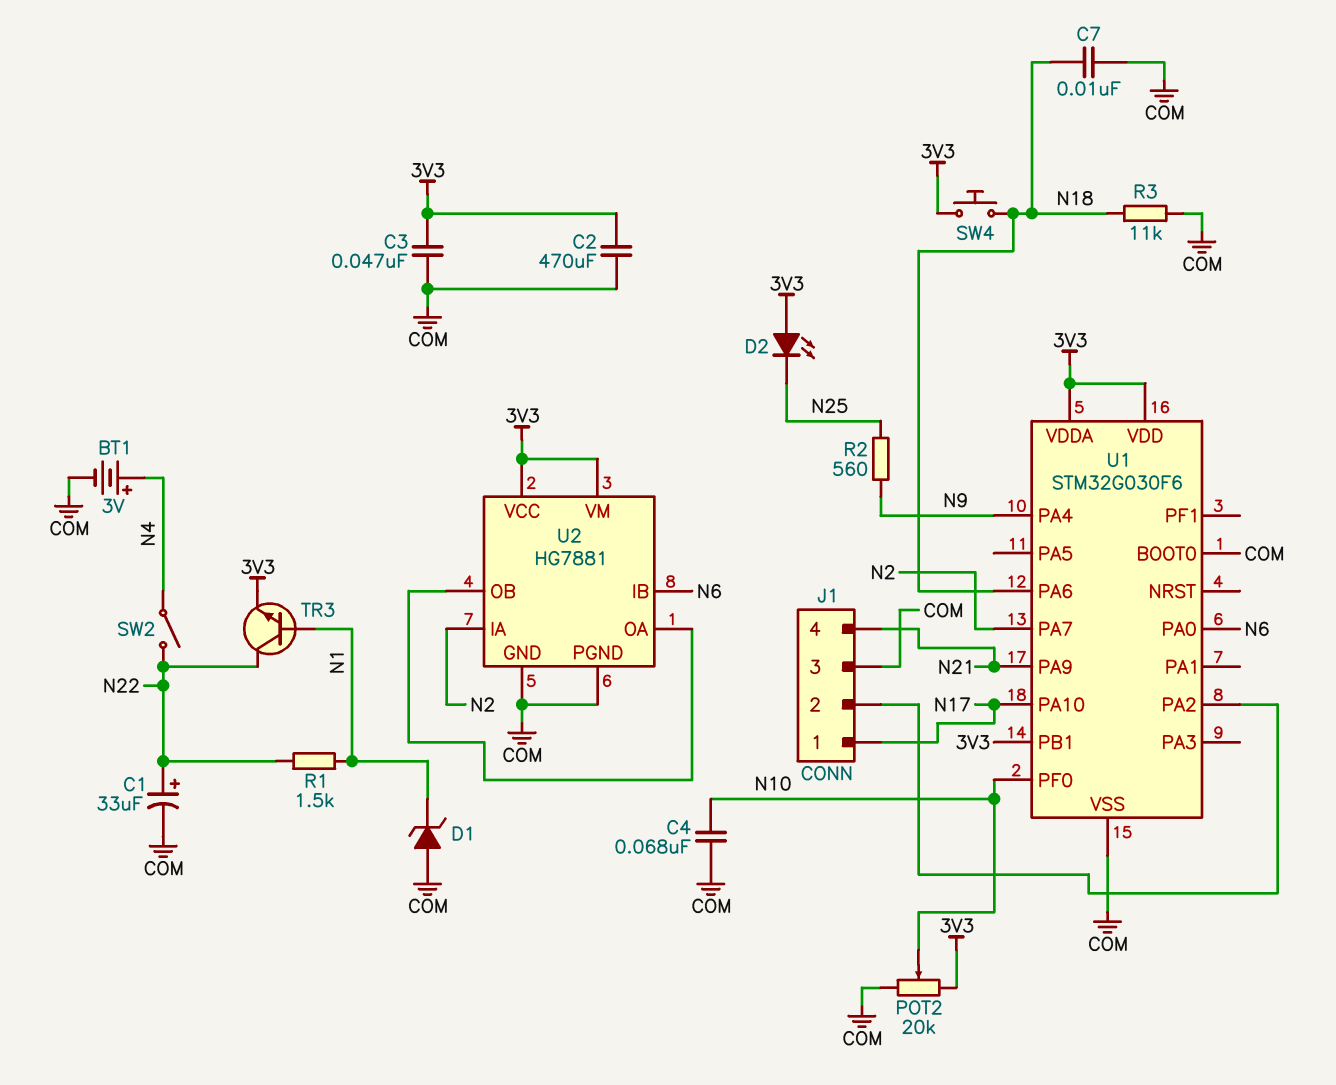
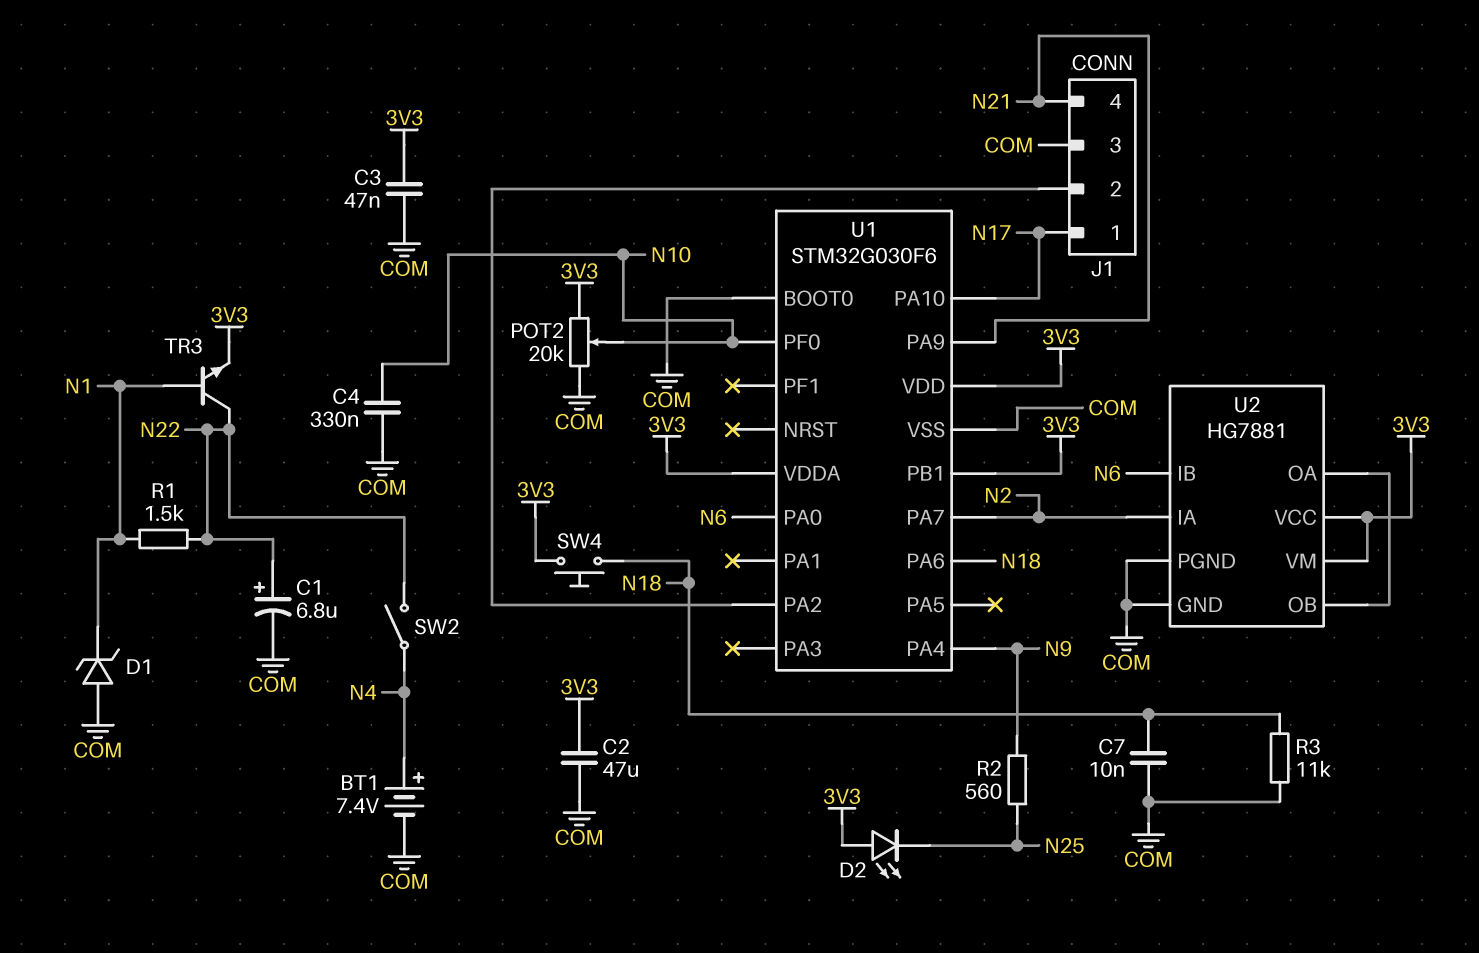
BT1: 3V (plus N4, minus COM) -> 7.4V (plus N4, minus COM)
C1: 33uF (plus N22, minus COM) -> 6.8uF (plus N22, minus COM)
C2: 470uF (3V3, COM) -> 47uF (3V3, COM)
C4: 68nF (COM, N10) -> 330nF (COM, N10)

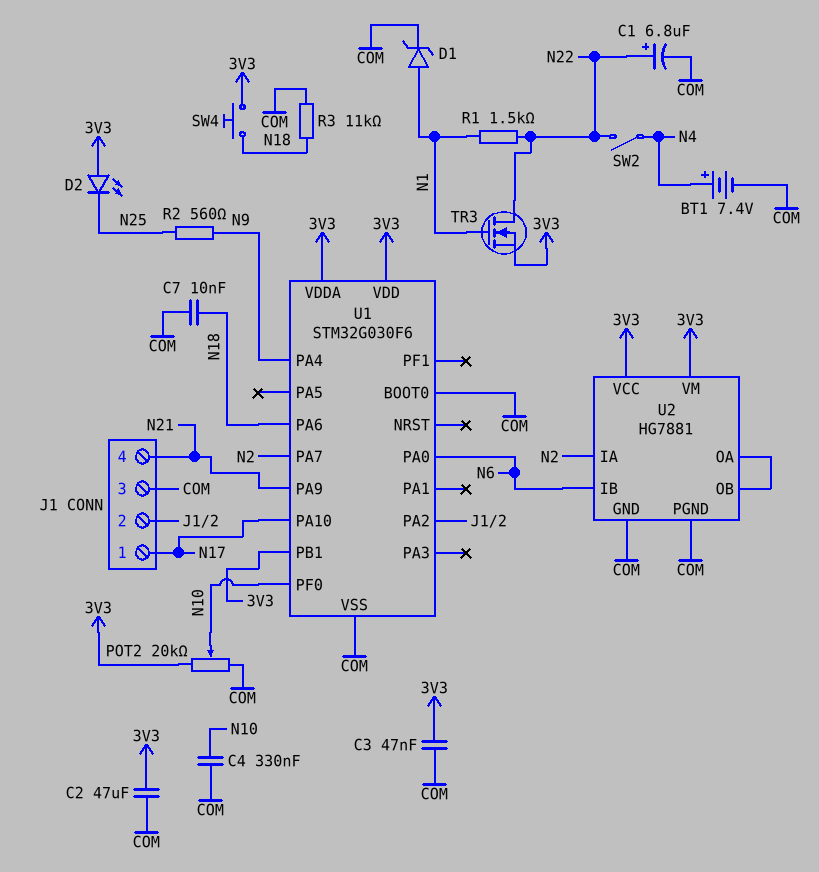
D1: zener (A COM, K N1) -> zener (A N1, K COM)
TR3: NPN (B N1, C N22, E 3V3) -> NMOS (G N1, D N22, S 3V3)

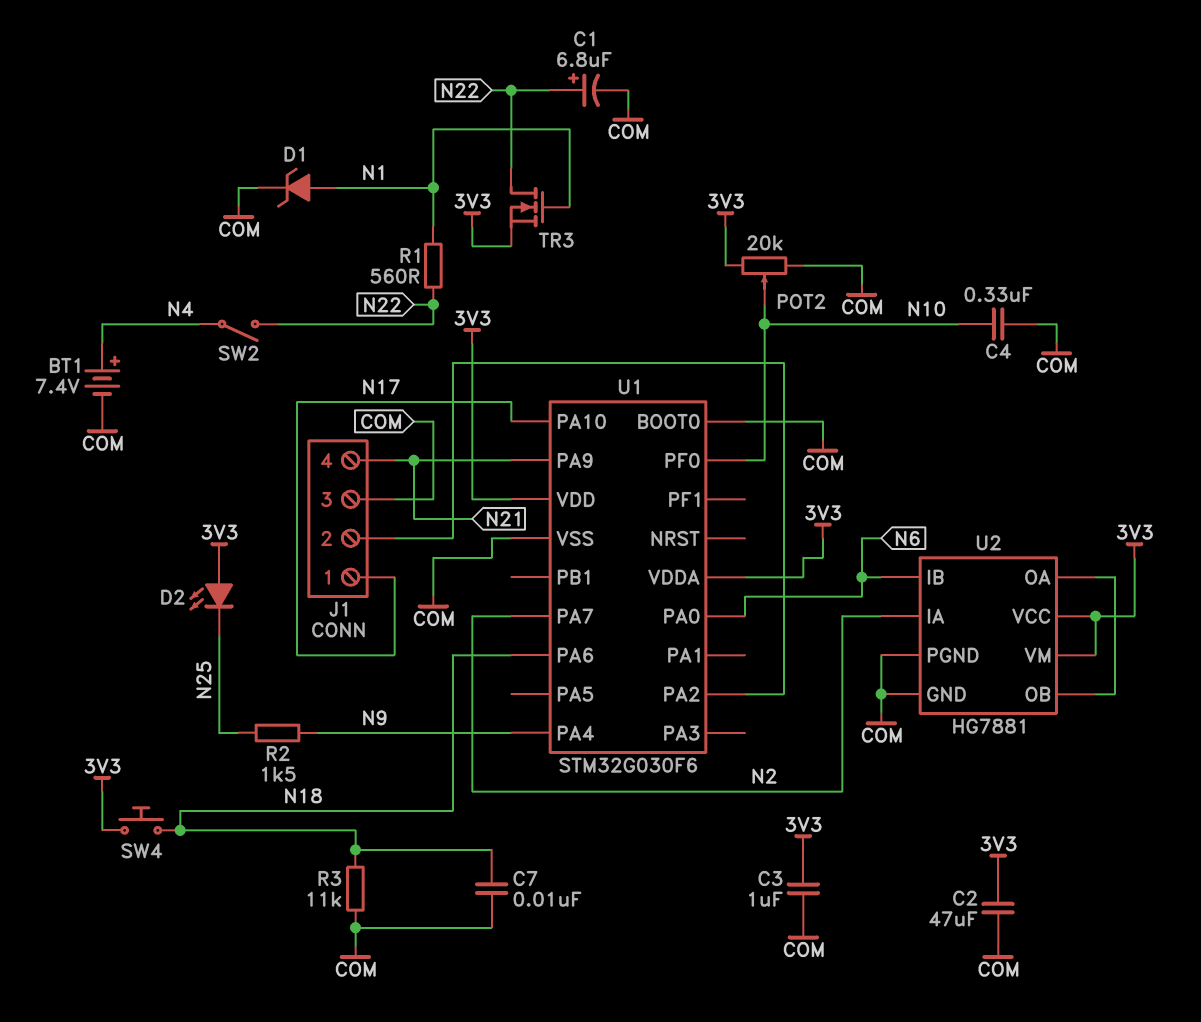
C3: 47nF (3V3, COM) -> 1uF (3V3, COM)
R1: 1.5k (N1, N22) -> 560 (N1, N22)
R2: 560 (N9, N25) -> 1.5k (N9, N25)
U1 pin PB1: 3V3 -> none

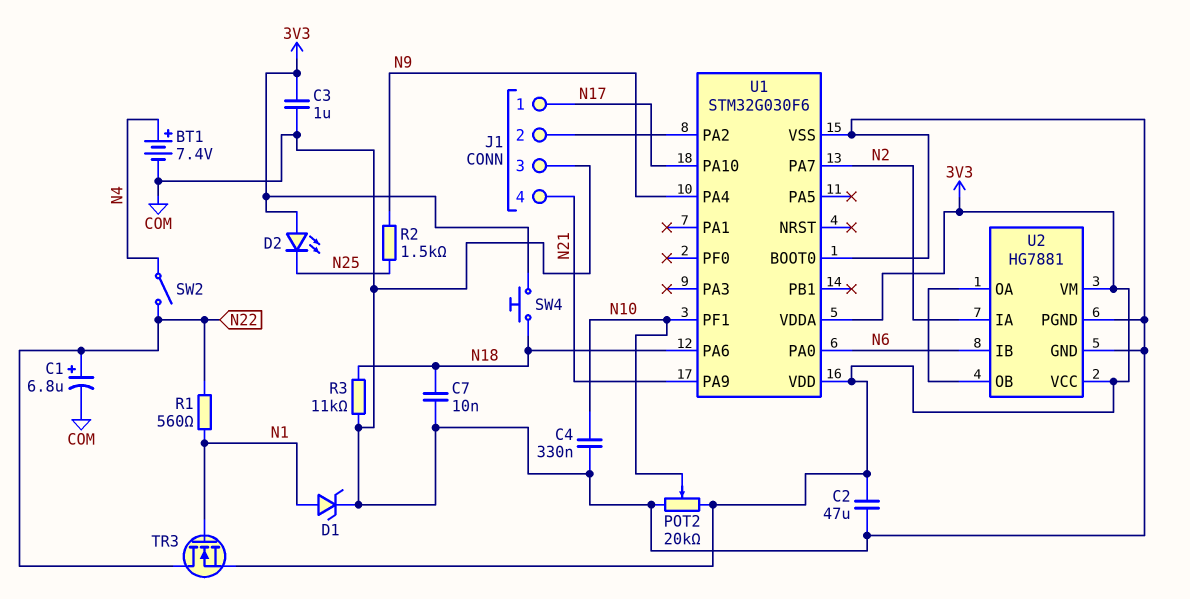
U1 pin PF0: N10 -> none
U1 pin PF1: none -> N10

